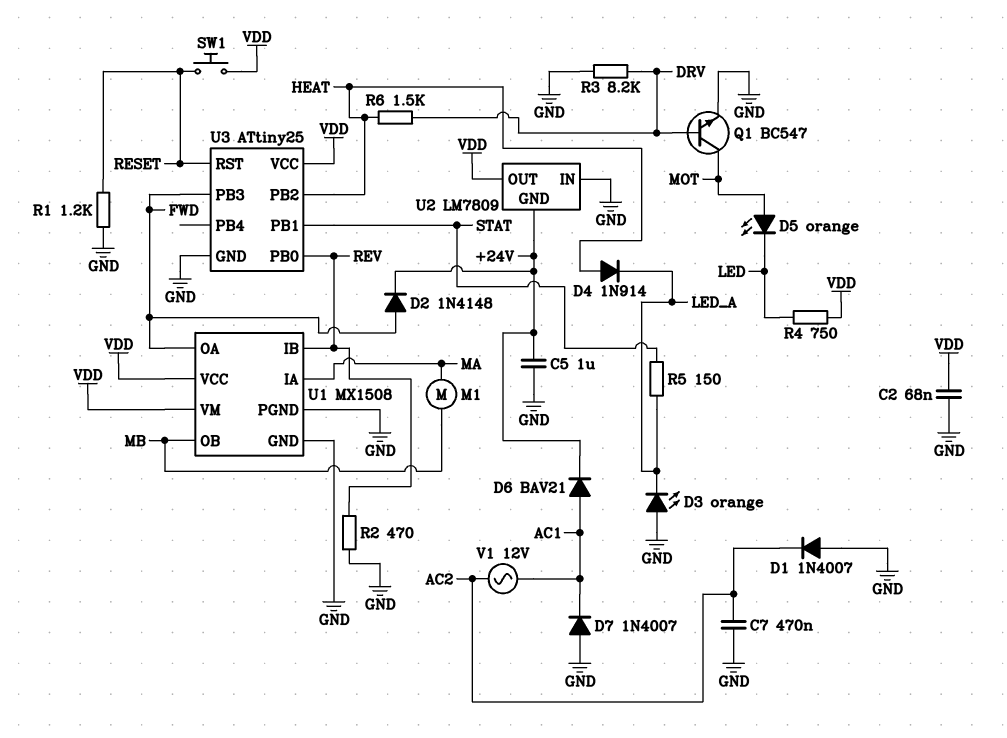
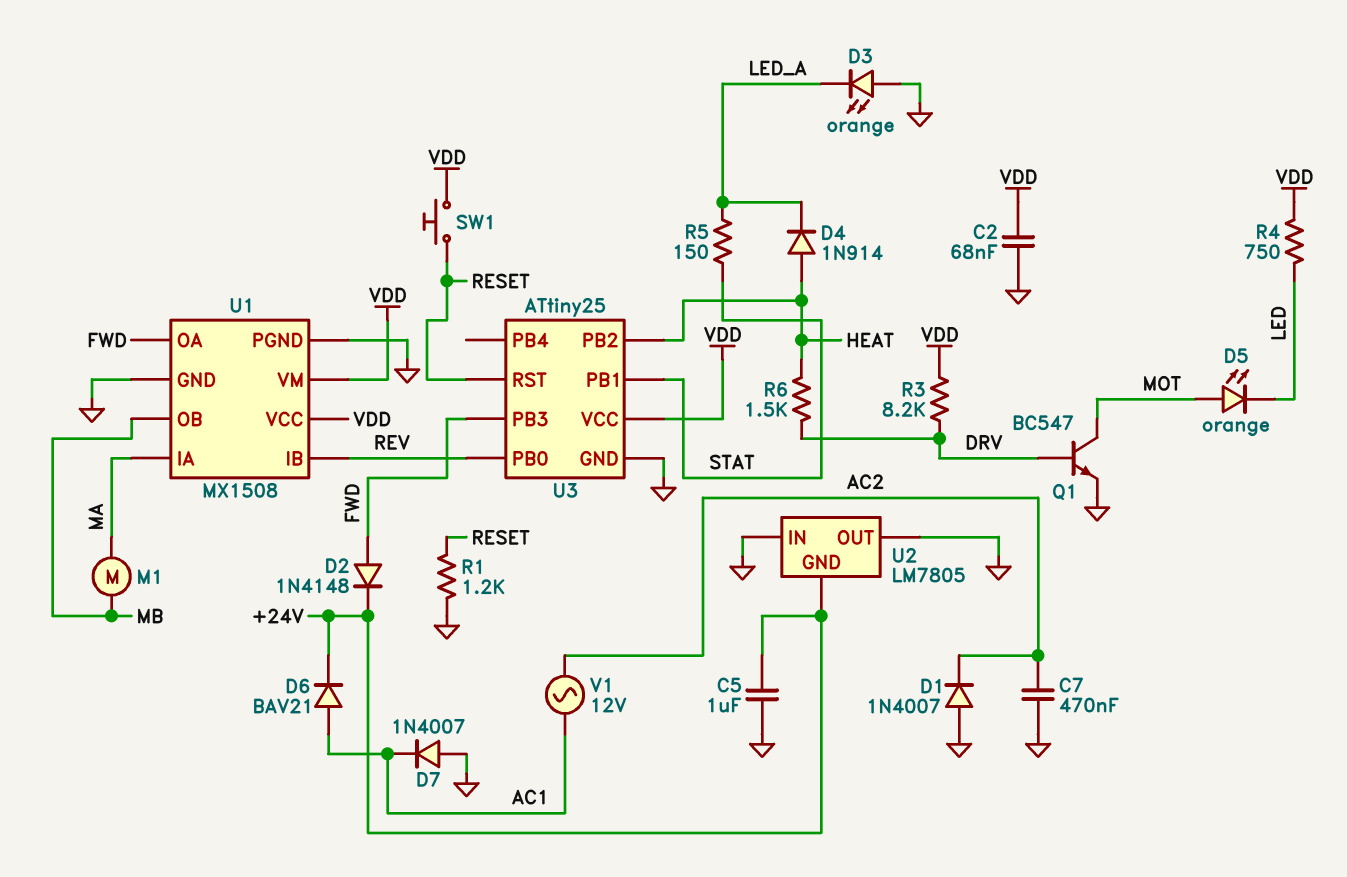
R2: 470 (GND, REV) -> none
R3: 8.2k (DRV, GND) -> 8.2k (DRV, VDD)
U2: LM7809 -> LM7805
U2 pin OUT: VDD -> GND

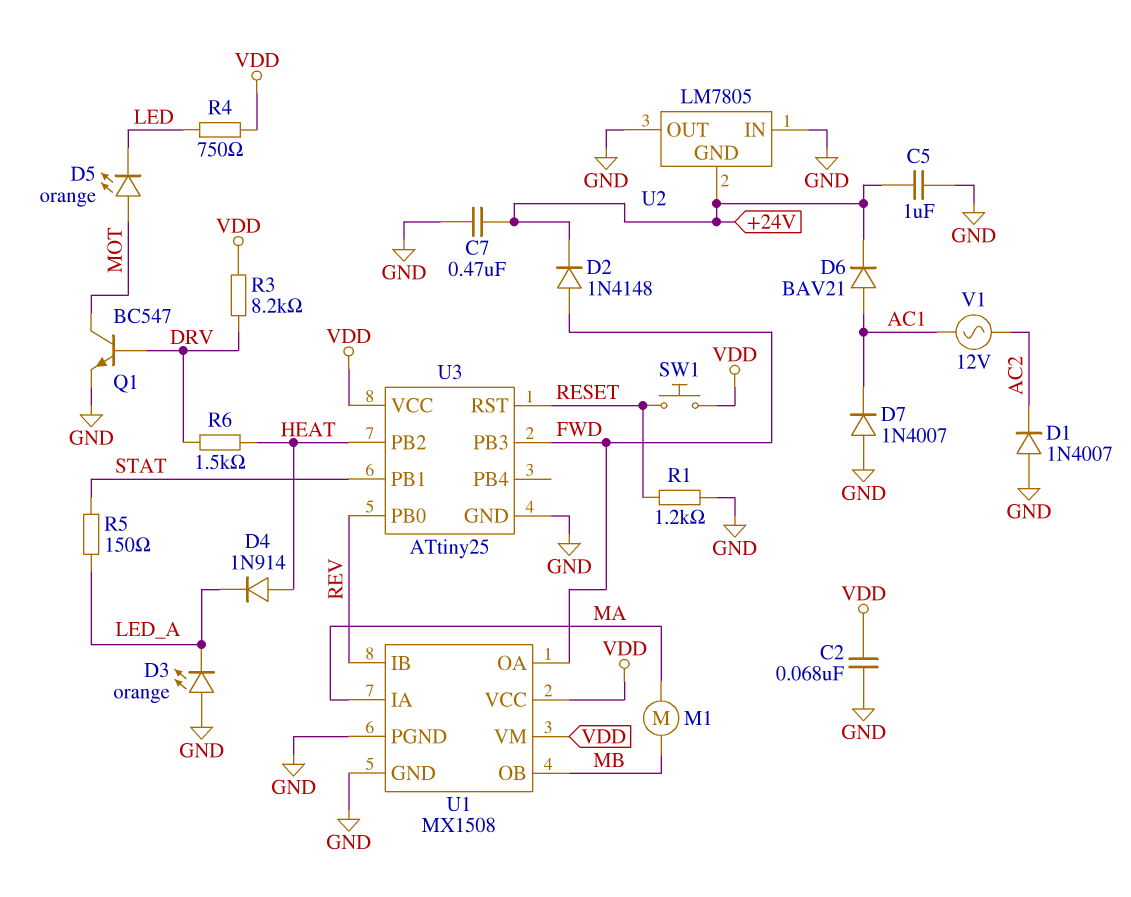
C7: 470nF (AC2, GND) -> 470nF (+24V, GND)

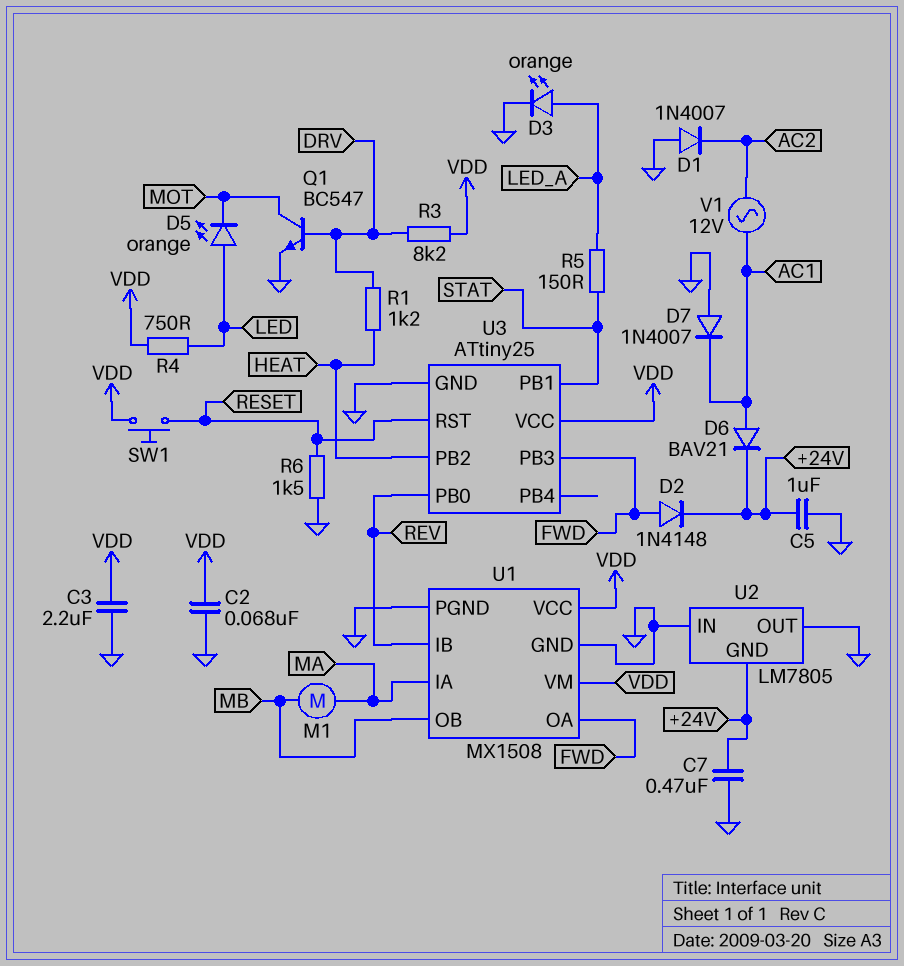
C3: none -> 2.2uF (GND, VDD)
D3: LED orange (A GND, K LED_A) -> LED orange (A LED_A, K GND)
D4: diode 1N914 (A HEAT, K LED_A) -> none
D5: LED orange (A MOT, K LED) -> LED orange (A LED, K MOT)
R1: 1.2k (GND, RESET) -> 1.2k (DRV, HEAT)
R6: 1.5k (DRV, HEAT) -> 1.5k (GND, RESET)

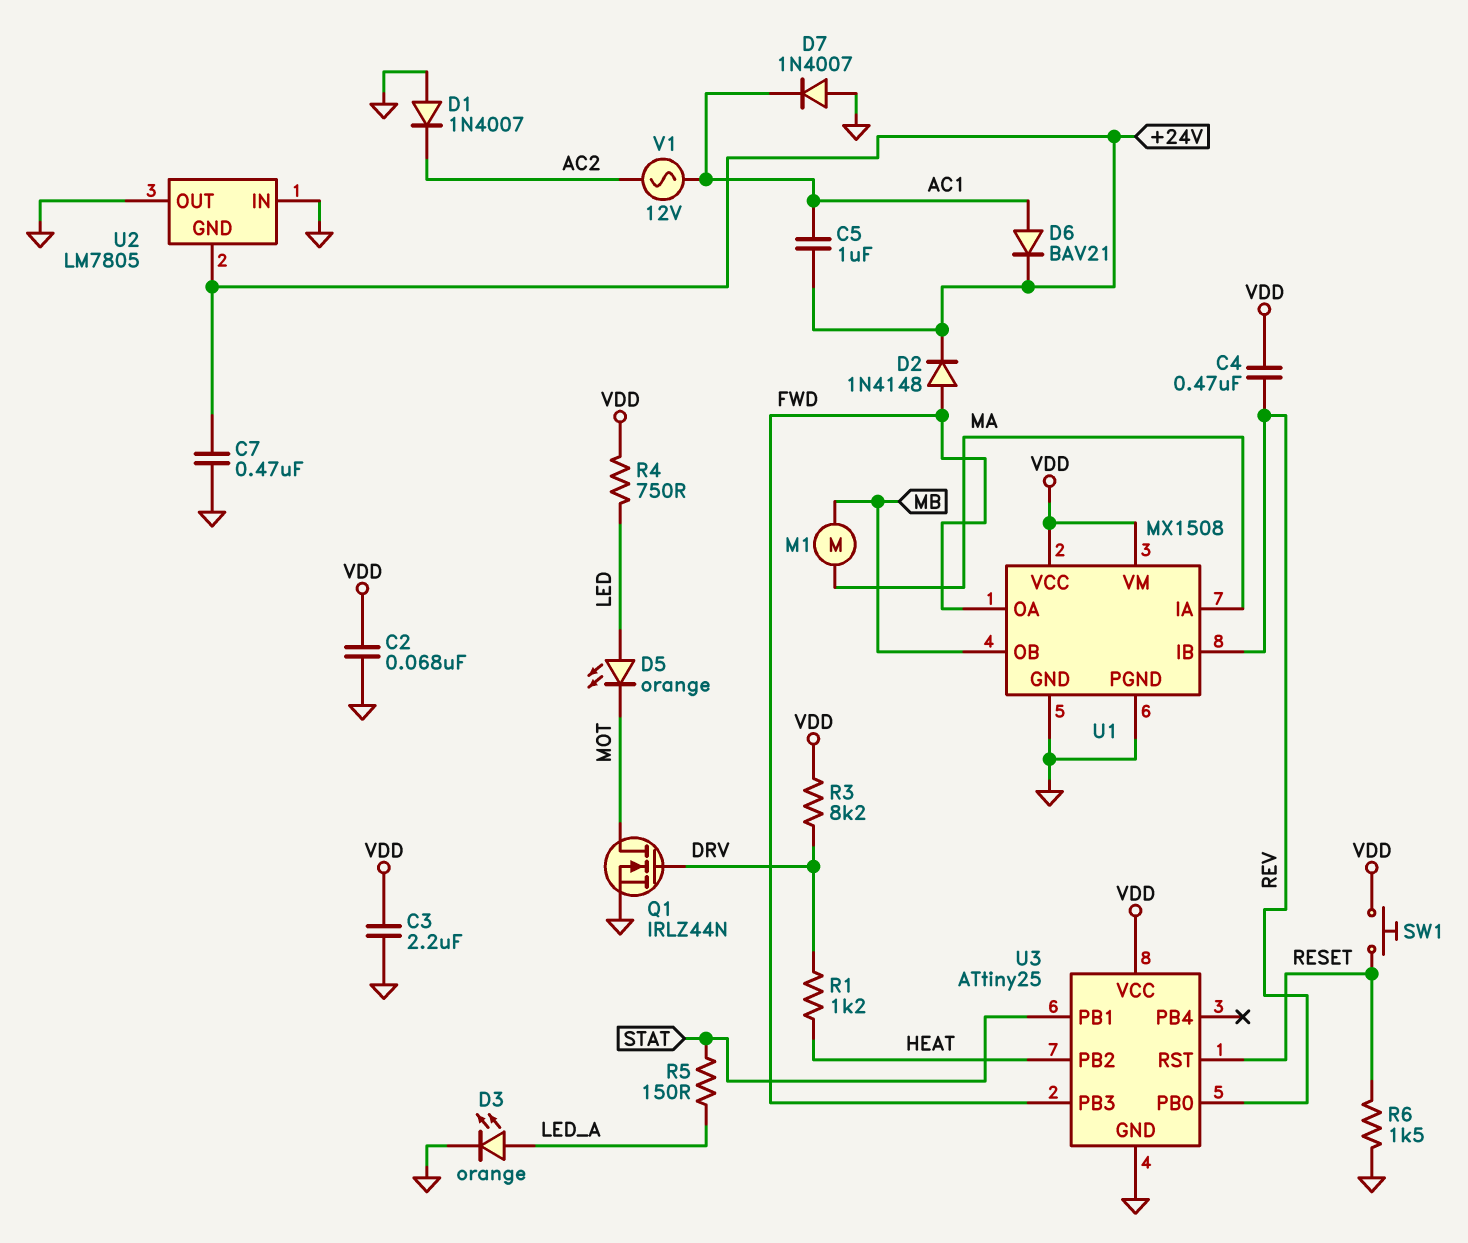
C4: none -> 470nF (REV, VDD)
C5: 1uF (+24V, GND) -> 1uF (+24V, AC1)
Q1: NPN BC547 (B DRV, C MOT, E GND) -> NMOS IRLZ44N (G DRV, D MOT, S GND)

